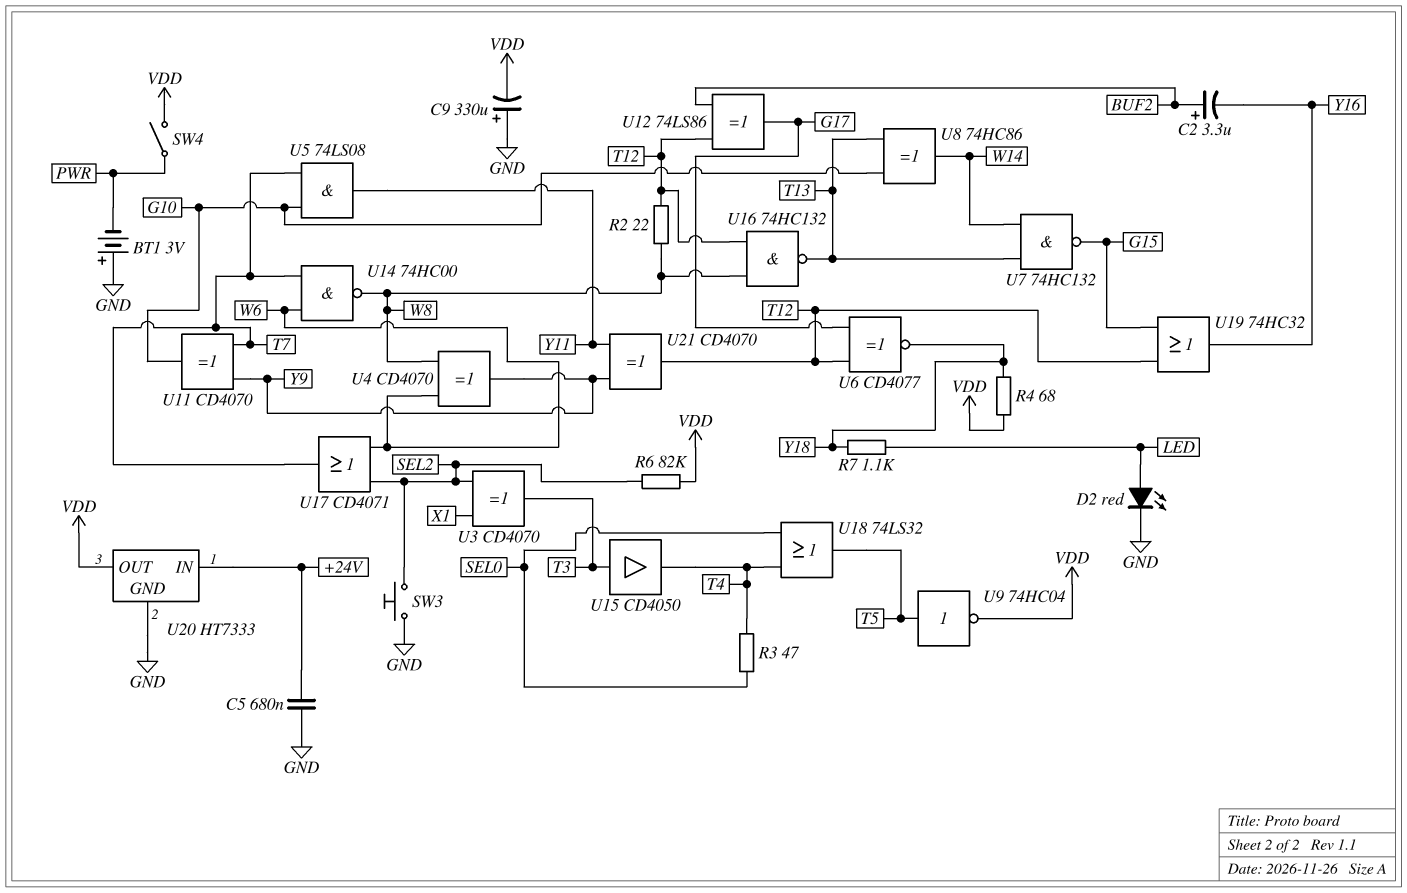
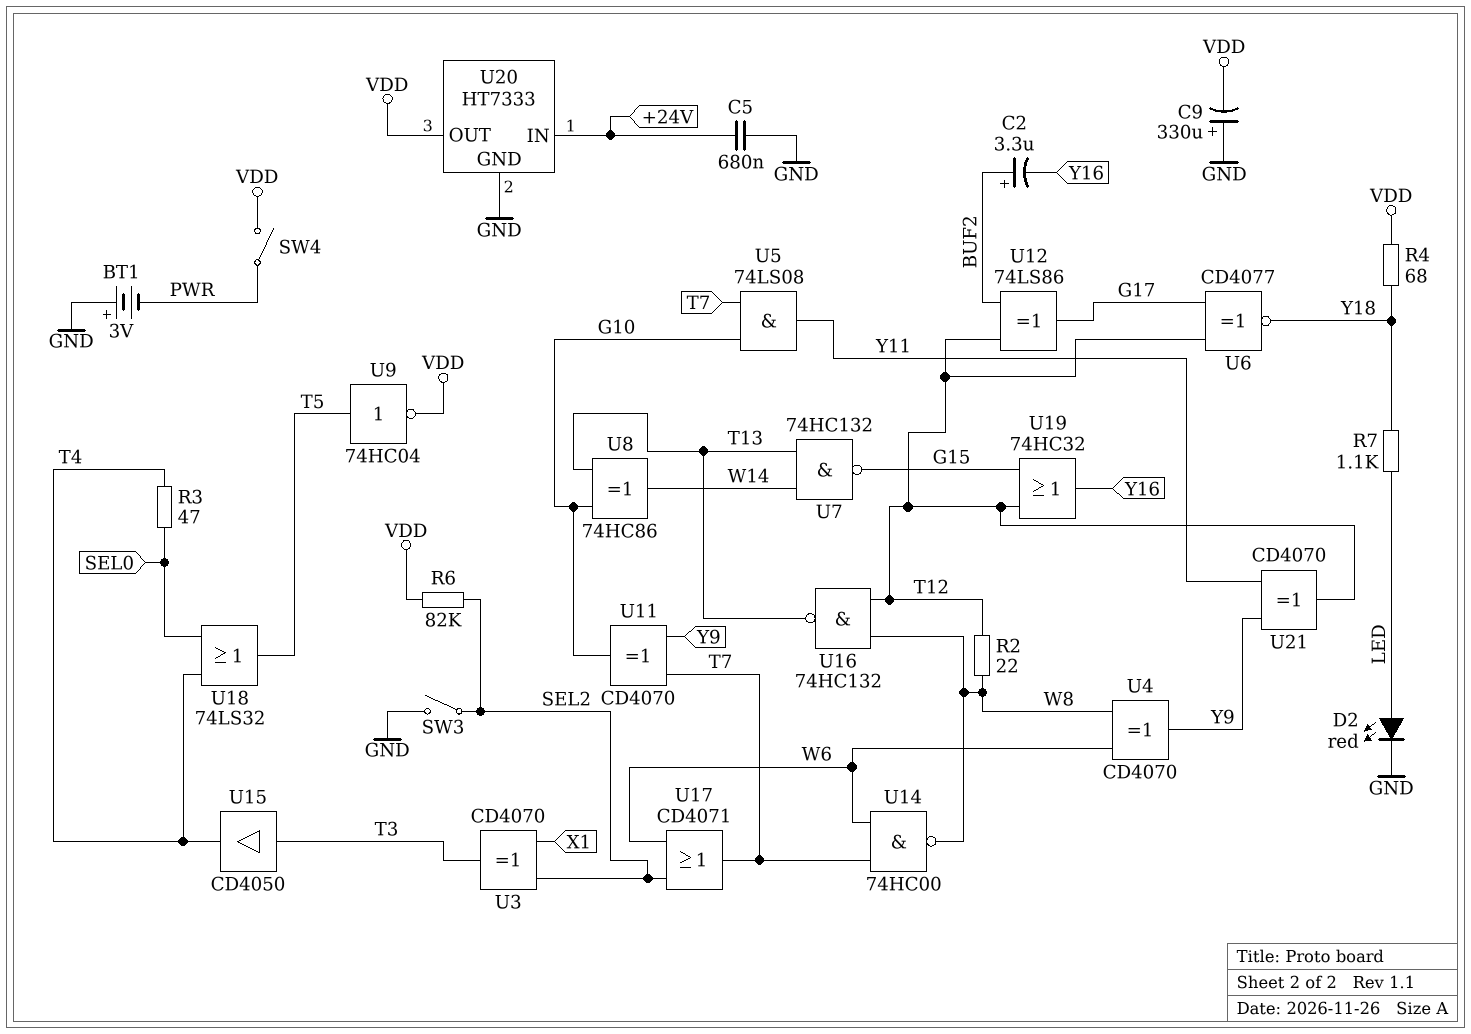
SW3: button (GND, SEL2) -> switch (GND, SEL2)

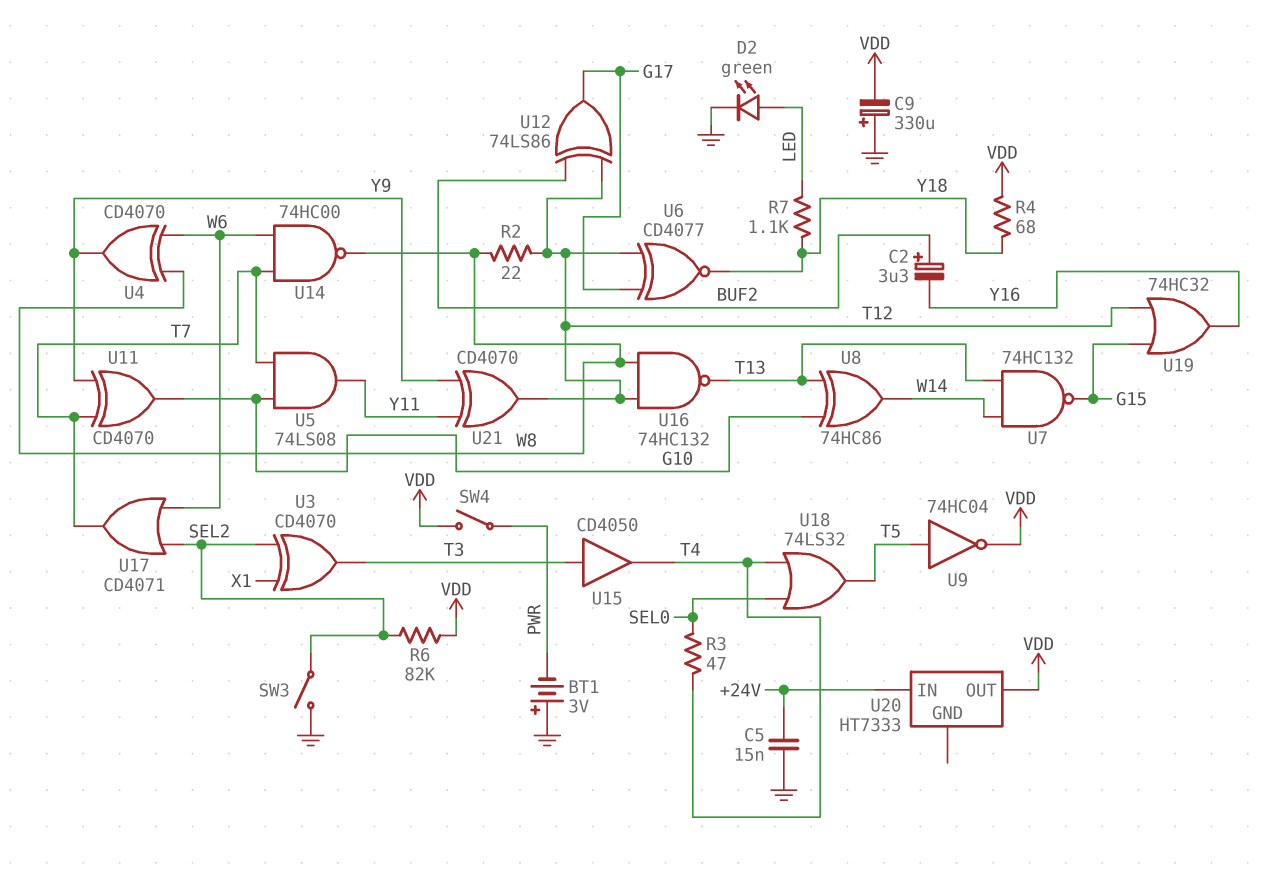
C5: 680nF (+24V, GND) -> 15nF (+24V, GND)
D2: LED red (A LED, K GND) -> LED green (A LED, K GND)
U20 pin GND: GND -> none

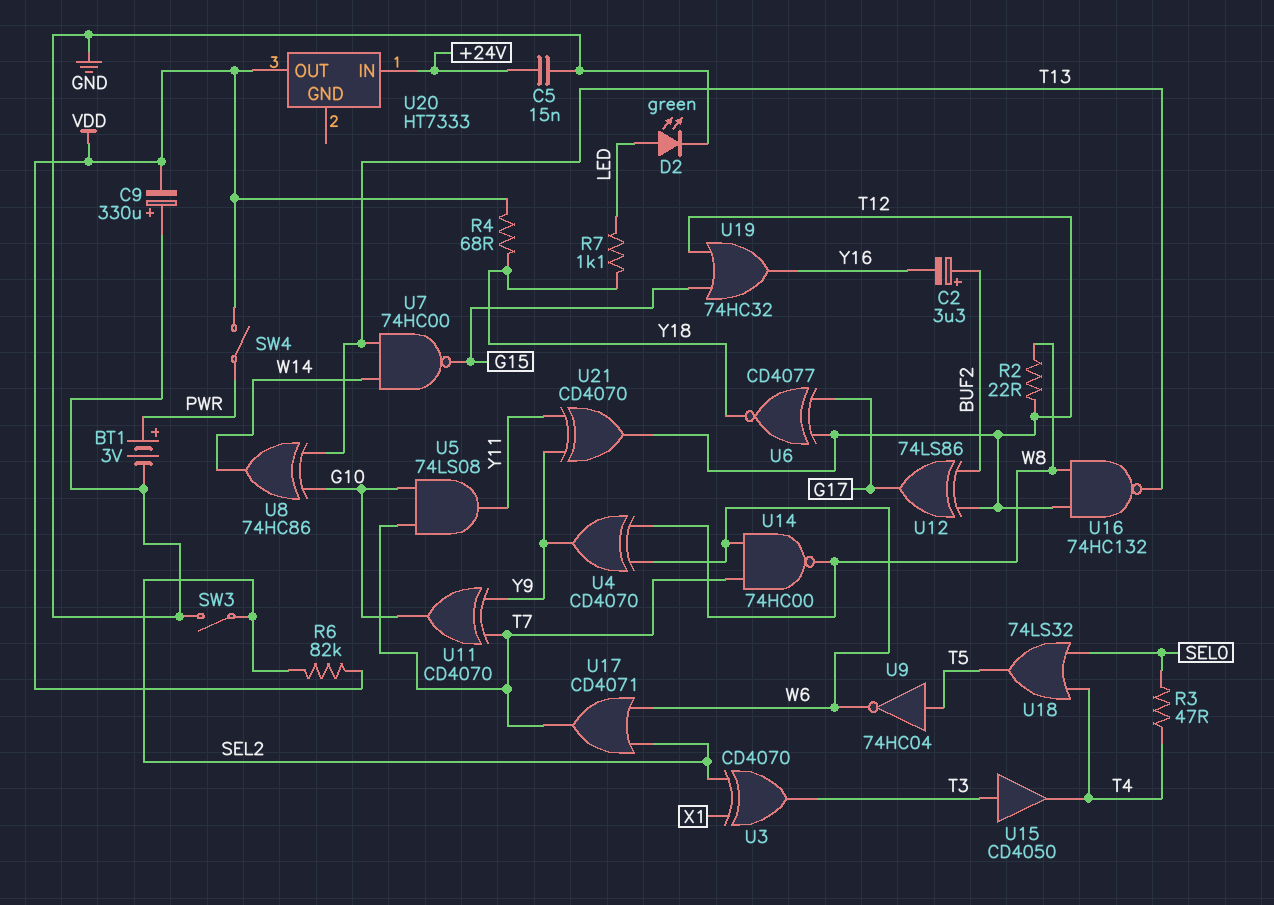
BT1: 3V (plus GND, minus PWR) -> 3V (plus PWR, minus GND)
U7: NAND 74HC132 (in T13, in W14, out G15) -> NAND 74HC00 (in T13, in W14, out G15)
U9: NOT 74HC04 (in T5, out VDD) -> NOT 74HC04 (in T5, out W6)

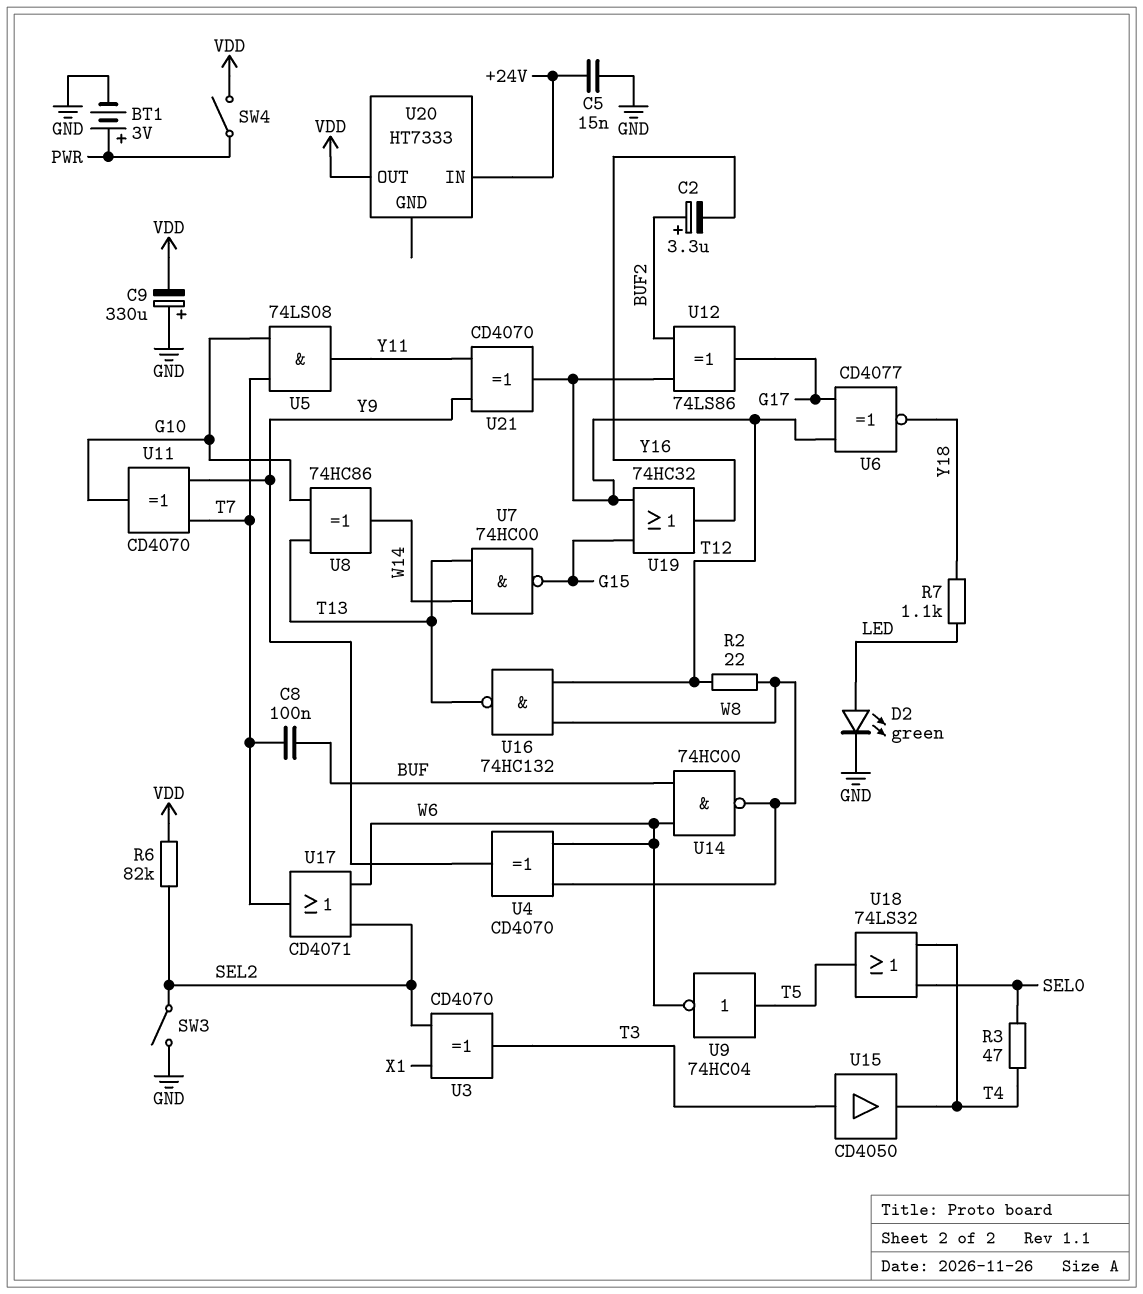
C8: none -> 100nF (BUF, T7)
R4: 68 (VDD, Y18) -> none
U14: NAND 74HC00 (in T7, in W6, out W8) -> NAND 74HC00 (in BUF, in W6, out W8)

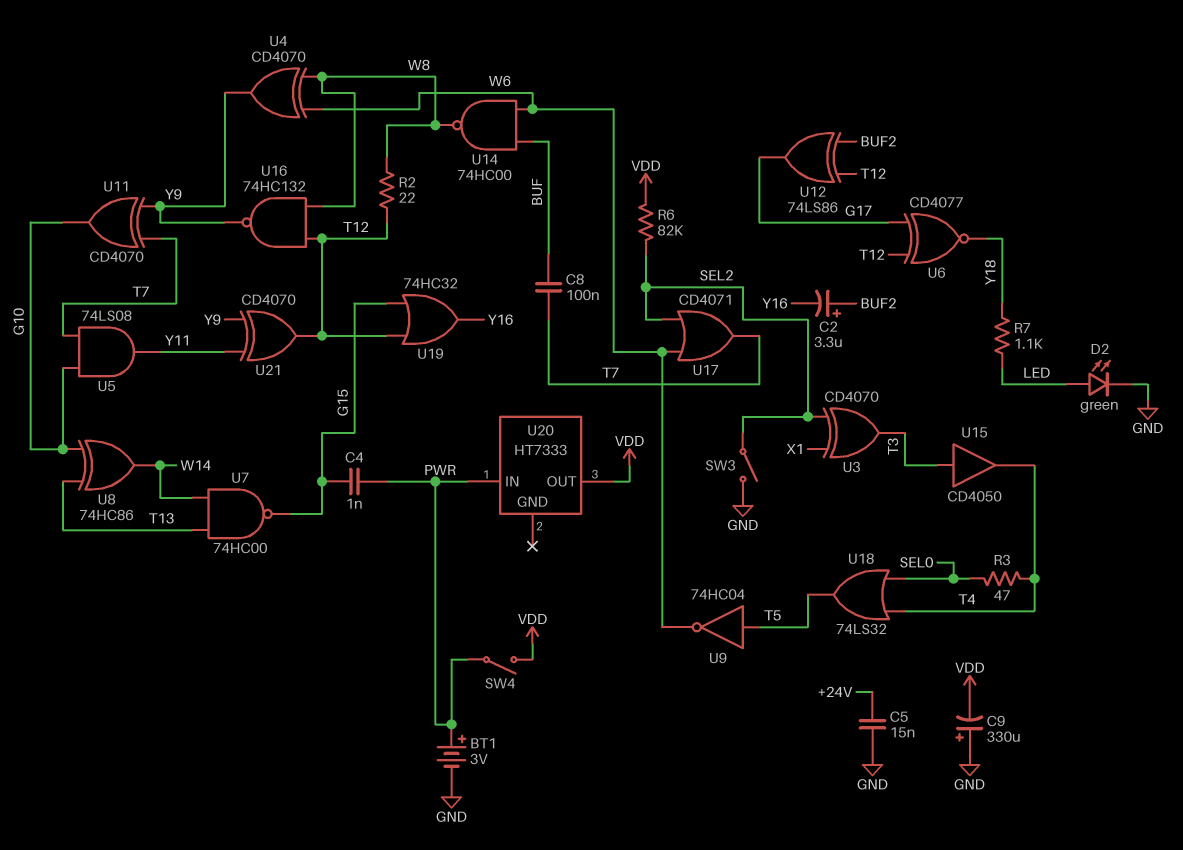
C4: none -> 1nF (G15, PWR)
U16: NAND 74HC132 (in T12, in W8, out T13) -> NAND 74HC132 (in T12, in W8, out Y9)
U20 pin IN: +24V -> PWR

